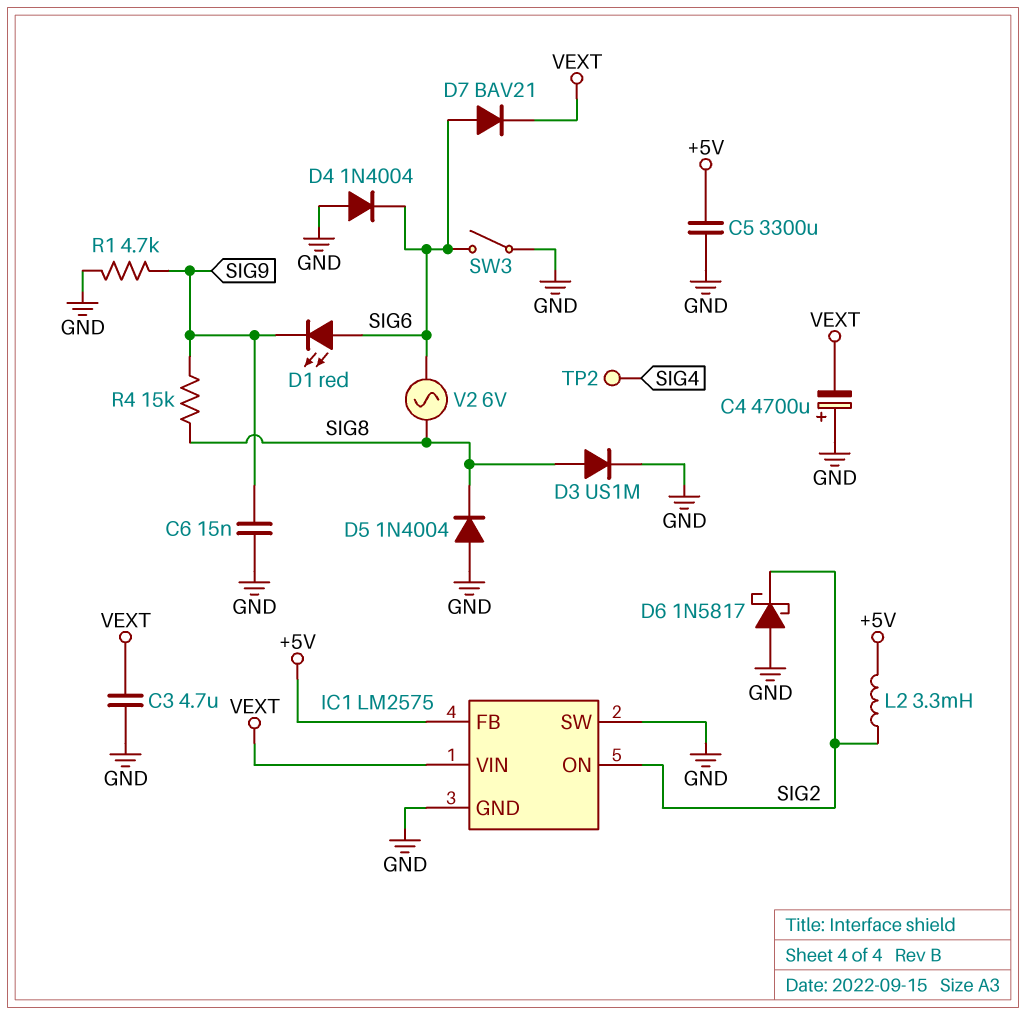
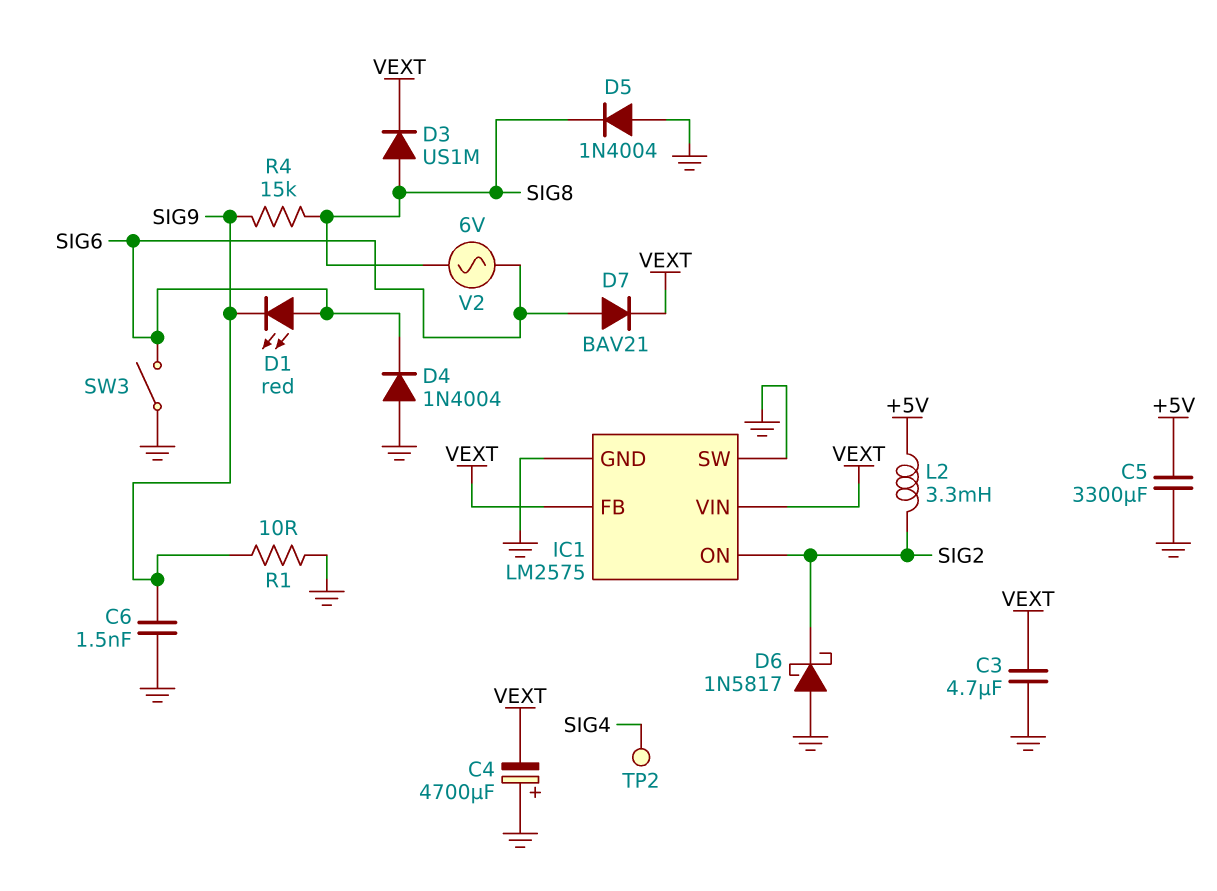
C6: 15nF (GND, SIG9) -> 1.5nF (GND, SIG9)
D3: diode US1M (A SIG8, K GND) -> diode US1M (A SIG8, K VEXT)
IC1 pin FB: +5V -> VEXT
R1: 4.7k (GND, SIG9) -> 10 (GND, SIG9)

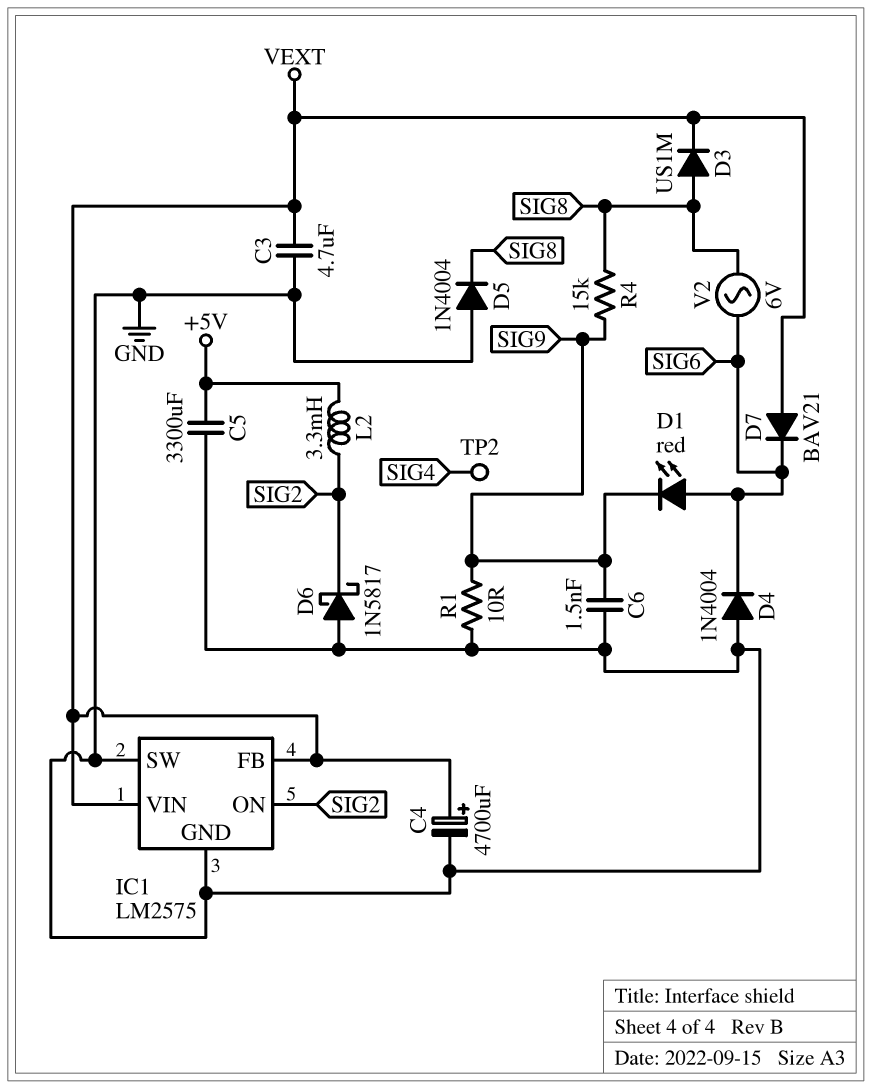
C4: 4700uF (plus GND, minus VEXT) -> 4700uF (plus VEXT, minus GND)
D7: diode BAV21 (A SIG6, K VEXT) -> diode BAV21 (A VEXT, K SIG6)
SW3: switch (GND, SIG6) -> none

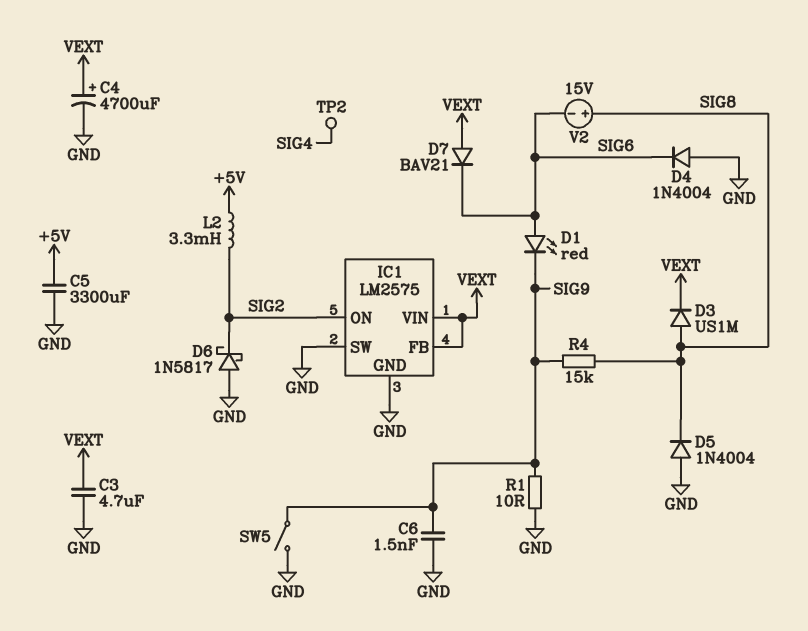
SW5: none -> switch (GND, SIG9)
V2: AC 6V (SIG6, SIG8) -> 15V (plus SIG8, minus SIG6)

